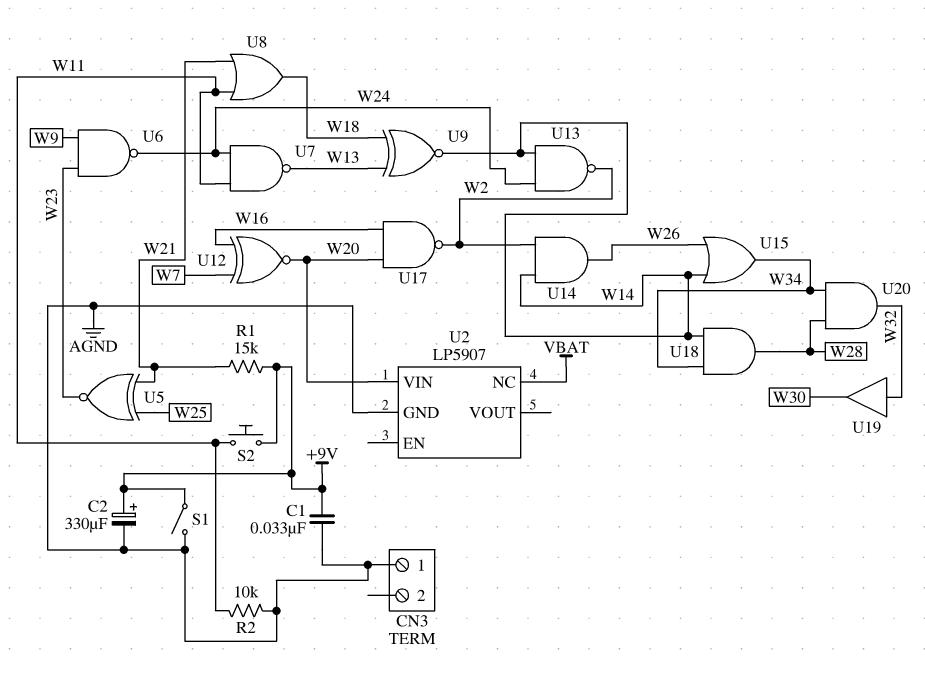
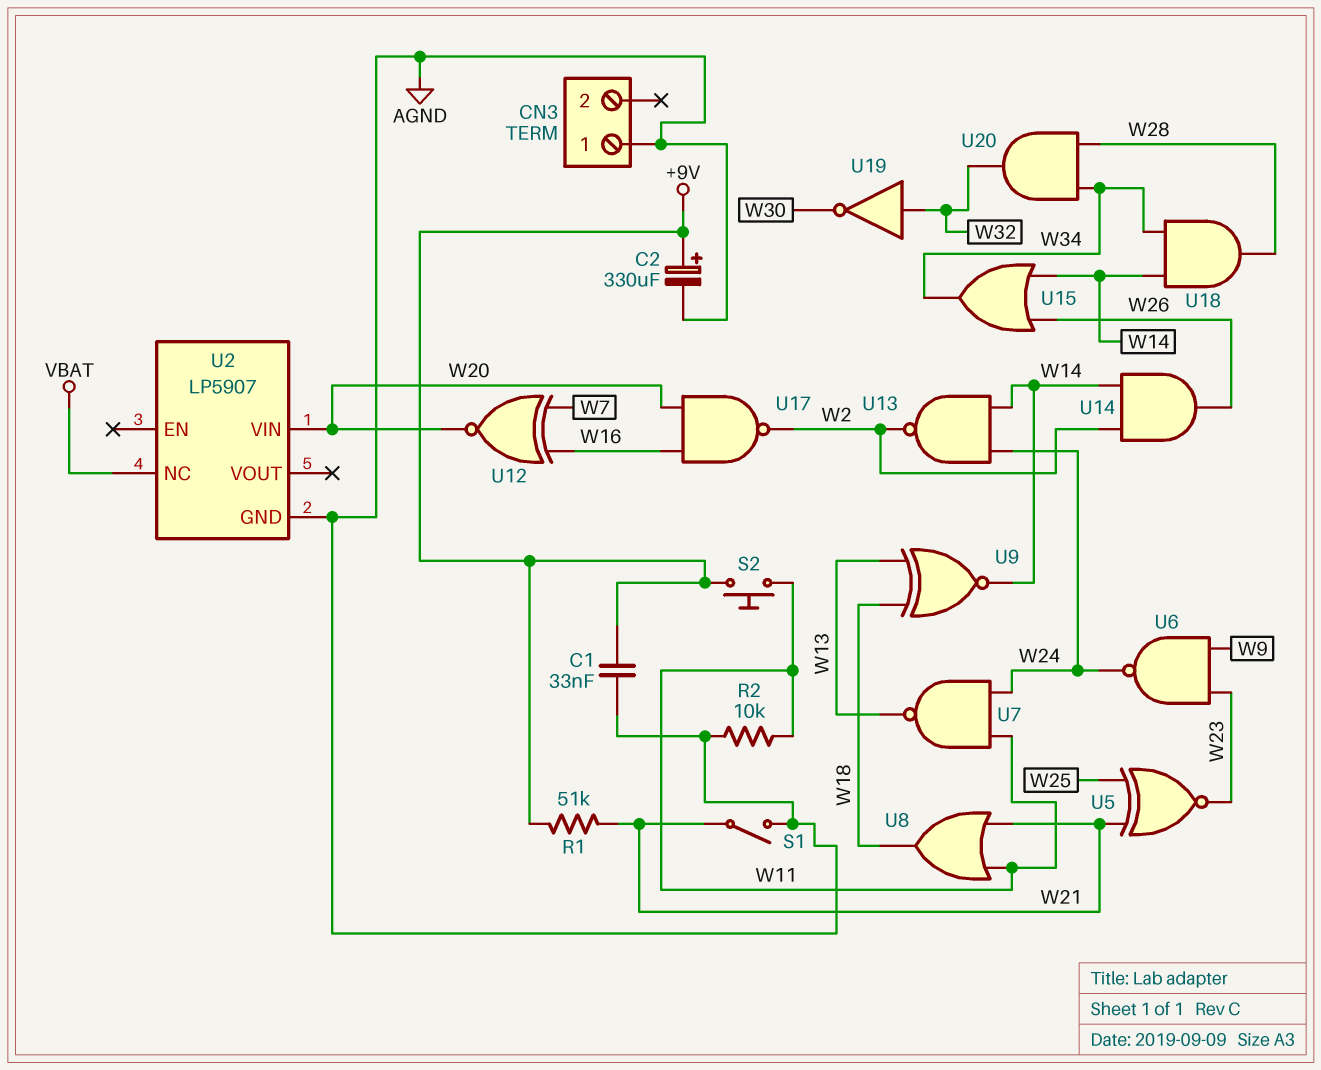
R1: 15k (+9V, W21) -> 51k (+9V, W21)
S1: switch (+9V, AGND) -> switch (AGND, W21)
U19: buffer (in W32, out W30) -> NOT (in W32, out W30)

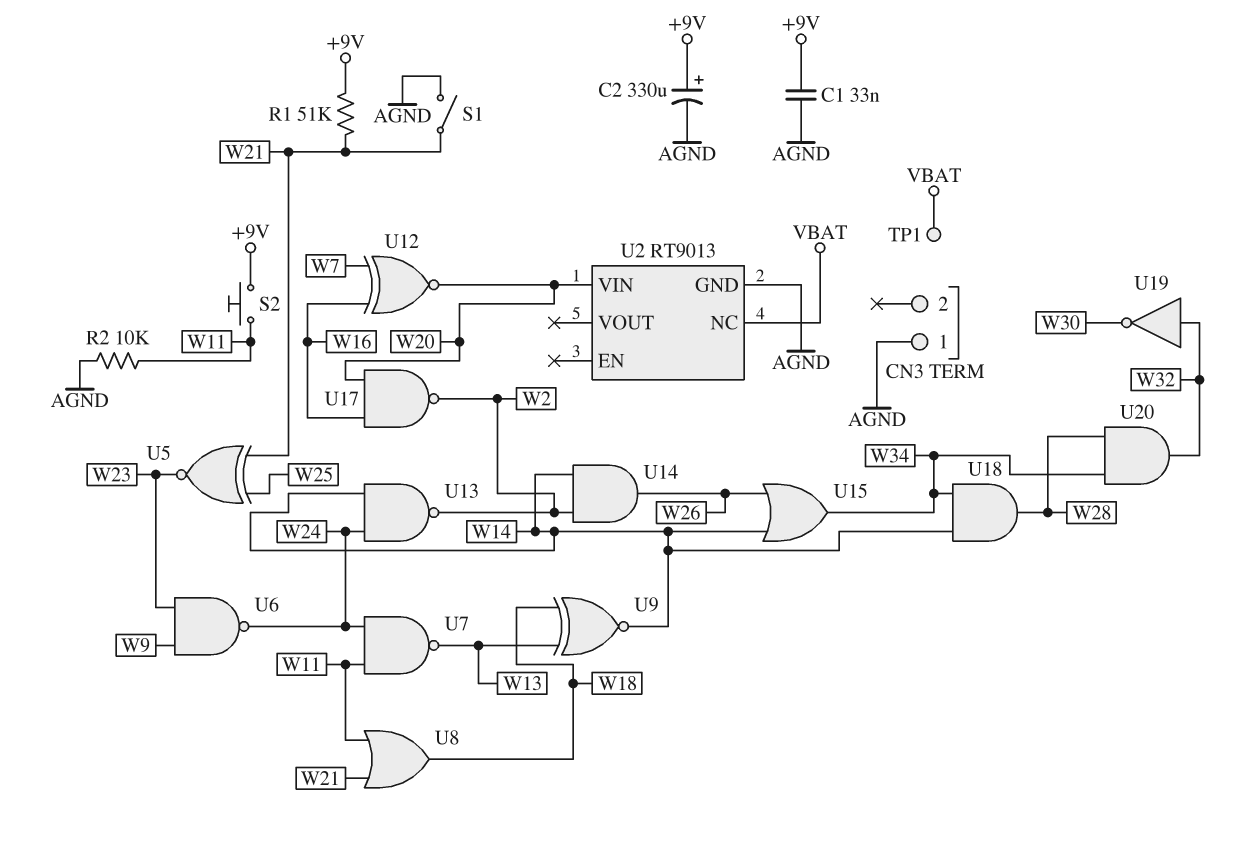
TP1: none -> test point (VBAT)
U2: LP5907 -> RT9013

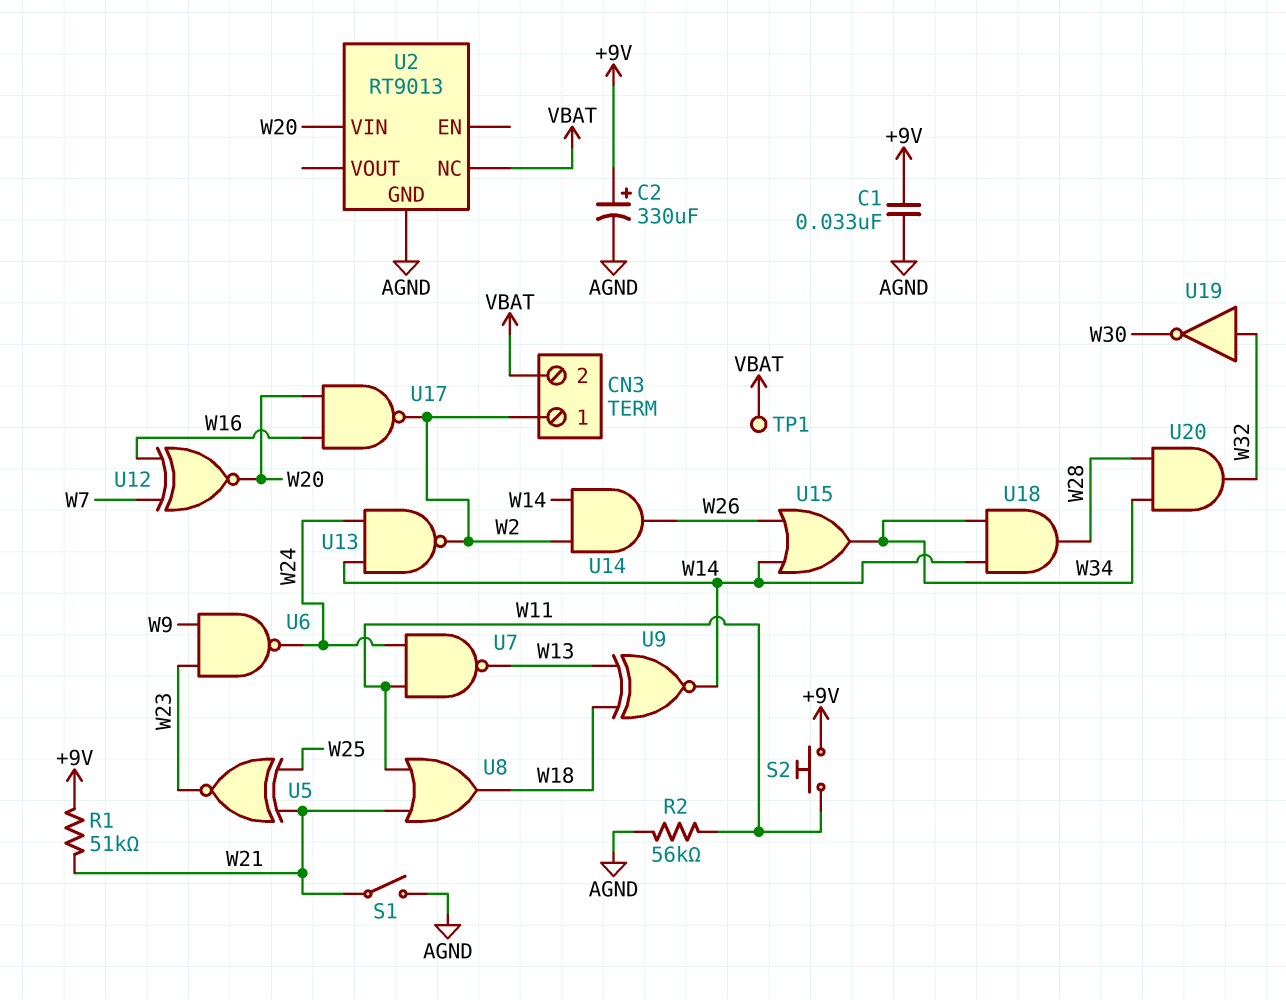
CN3 pin 1: AGND -> W2
CN3 pin 2: none -> VBAT
R2: 10k (AGND, W11) -> 56k (AGND, W11)

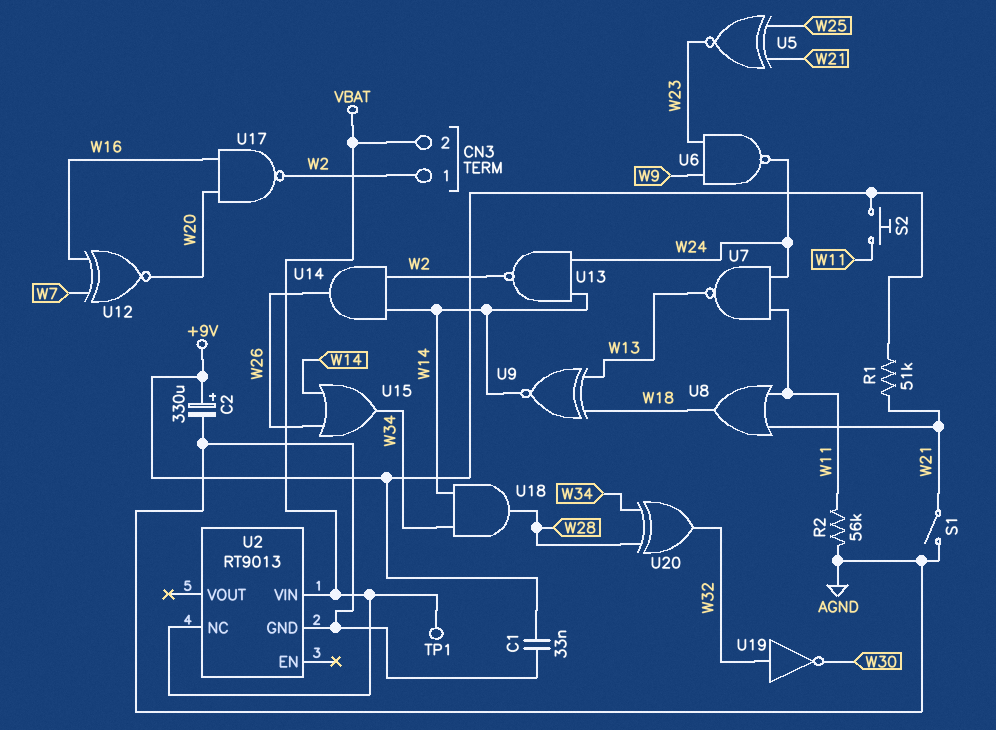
U2 pin VIN: W20 -> VBAT
U20: AND (in W28, in W34, out W32) -> XOR (in W28, in W34, out W32)

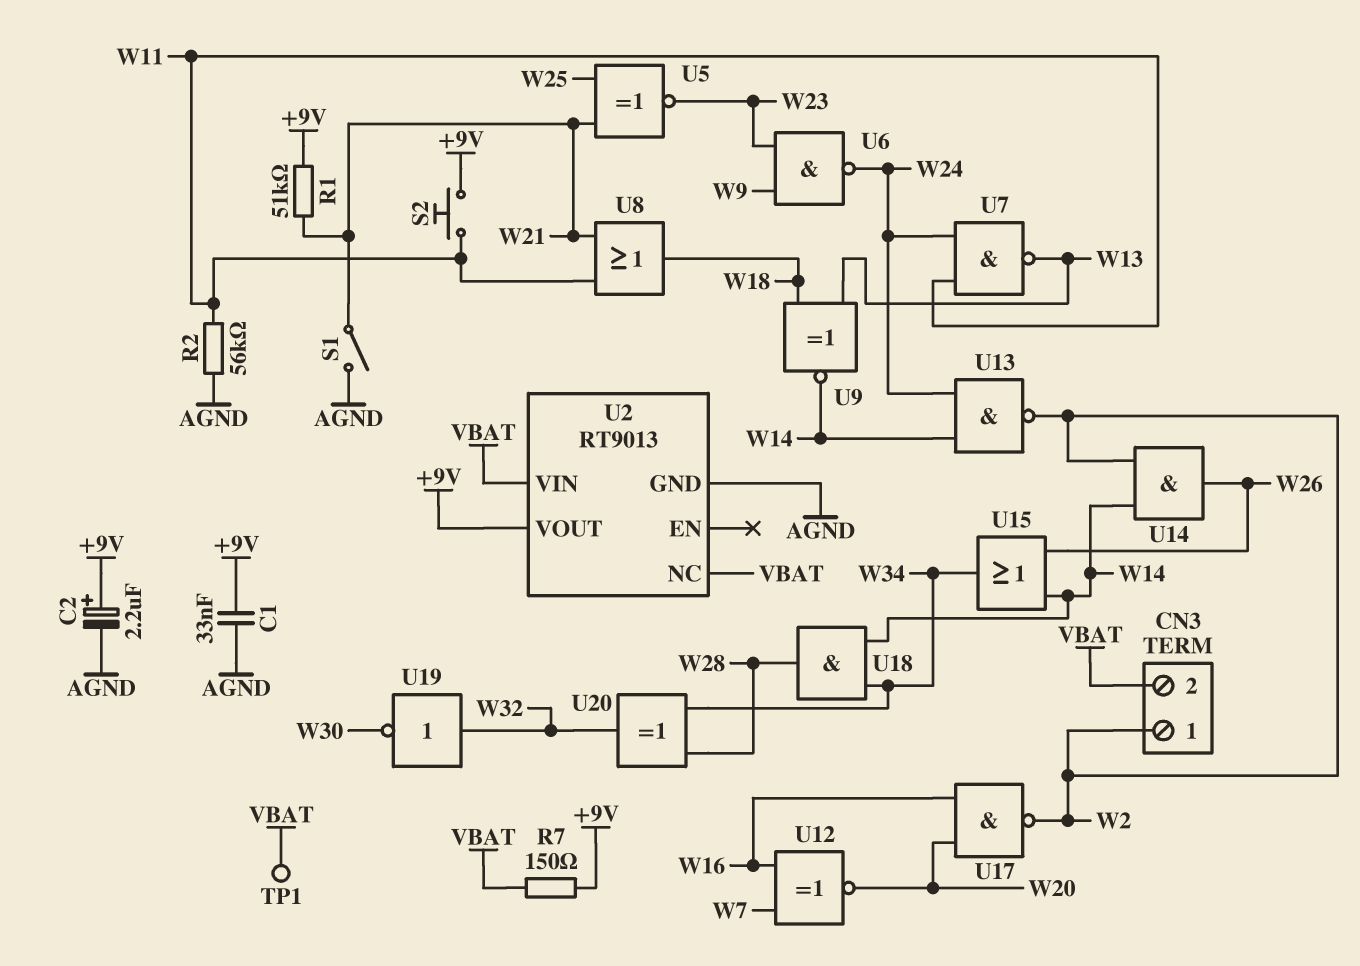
C2: 330uF (plus +9V, minus AGND) -> 2.2uF (plus +9V, minus AGND)
R7: none -> 150 (+9V, VBAT)
U2 pin VOUT: none -> +9V

